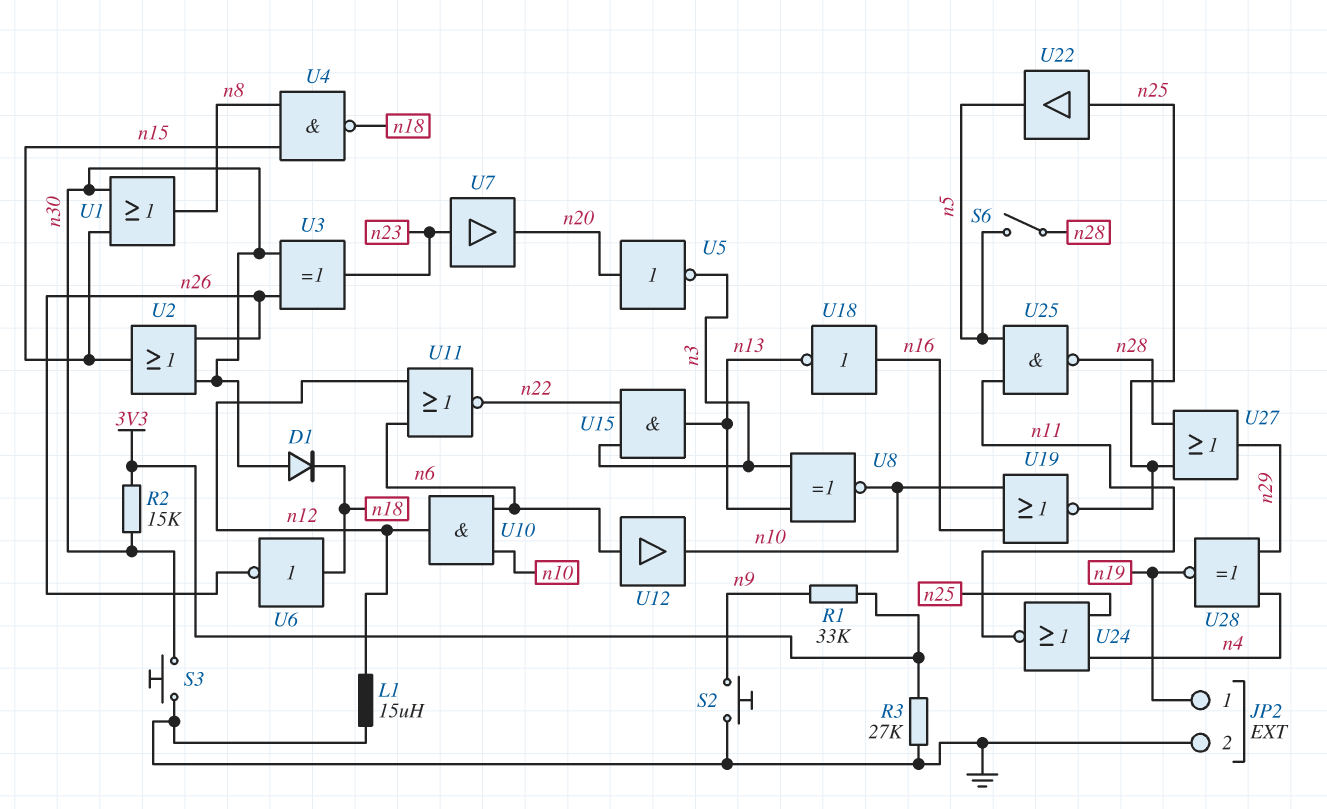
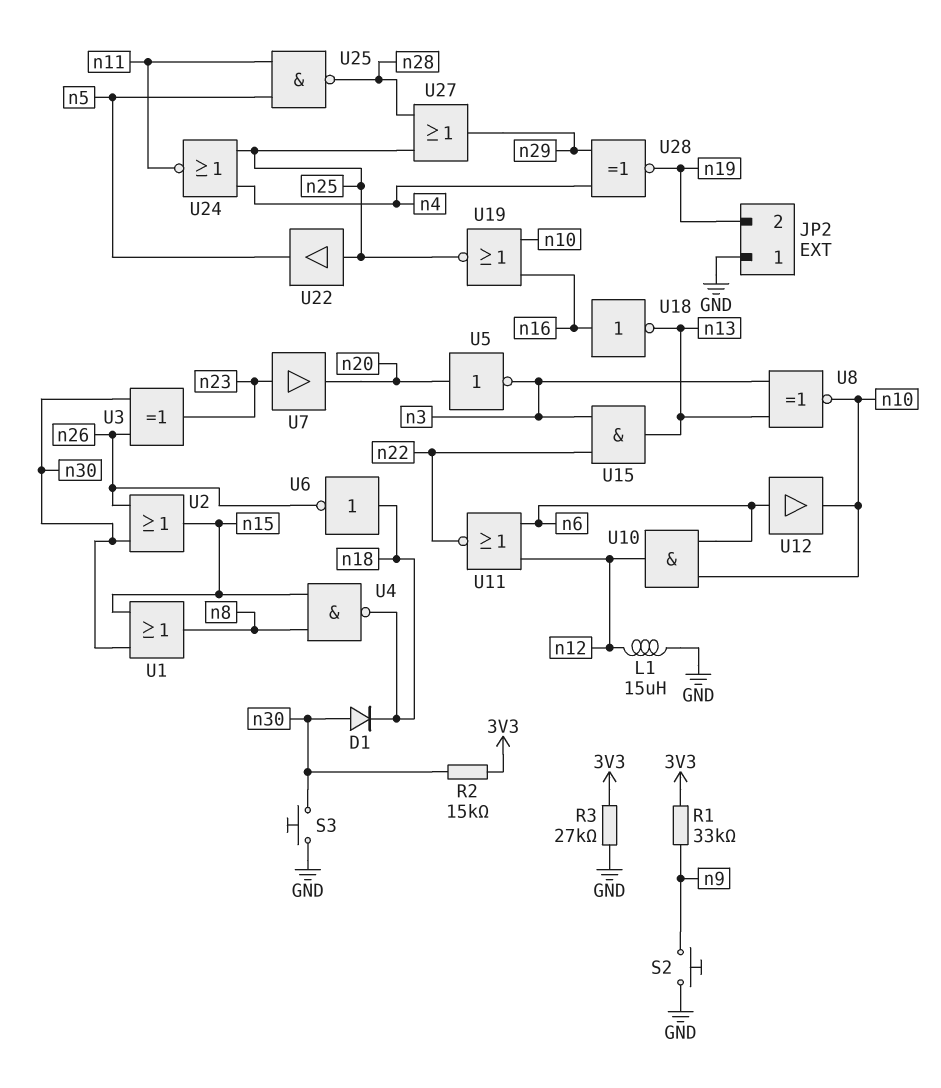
JP2 pin 1: n19 -> GND
JP2 pin 2: GND -> n19
S6: switch (n5, n28) -> none

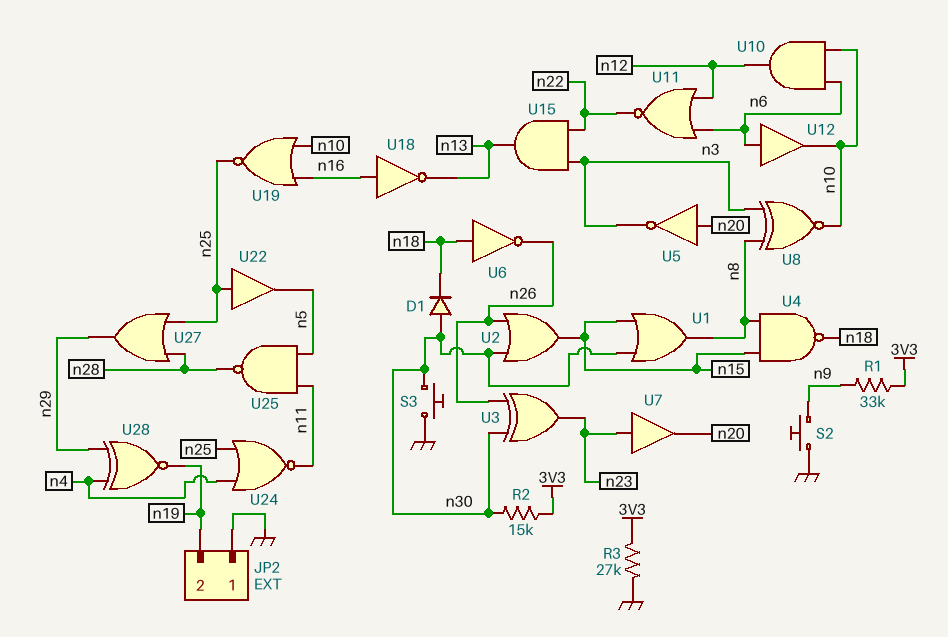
L1: 15uH (GND, n12) -> none
U8: XNOR (in n3, in n13, out n10) -> XNOR (in n3, in n8, out n10)

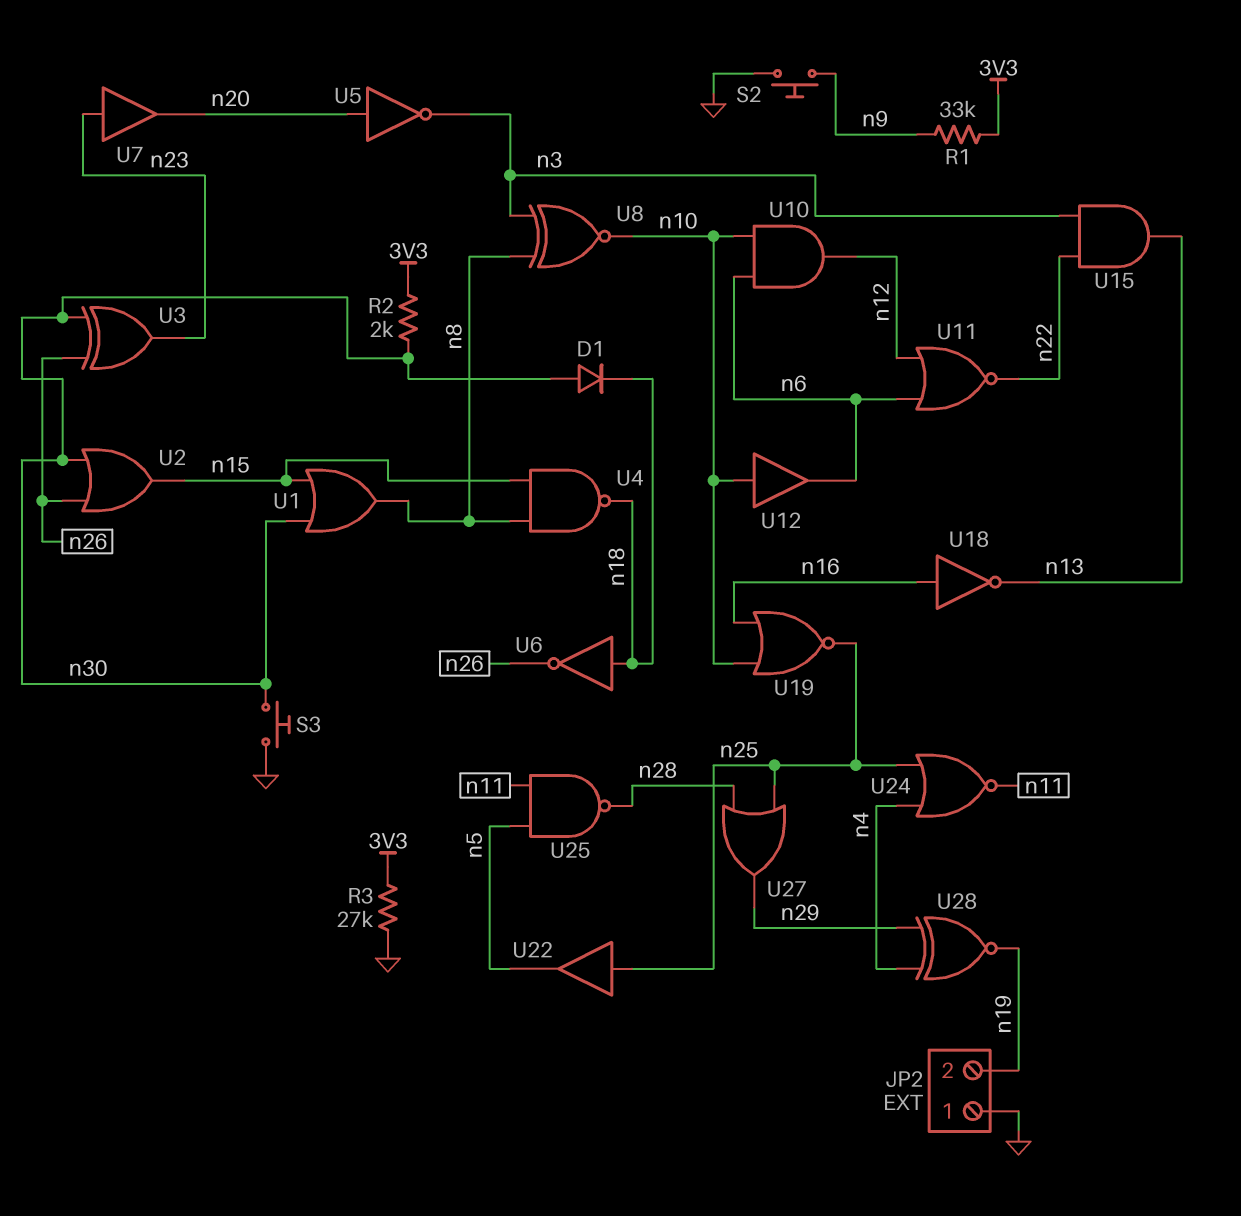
R2: 15k (3V3, n30) -> 2k (3V3, n30)
U12: buffer (in n6, out n10) -> buffer (in n10, out n6)

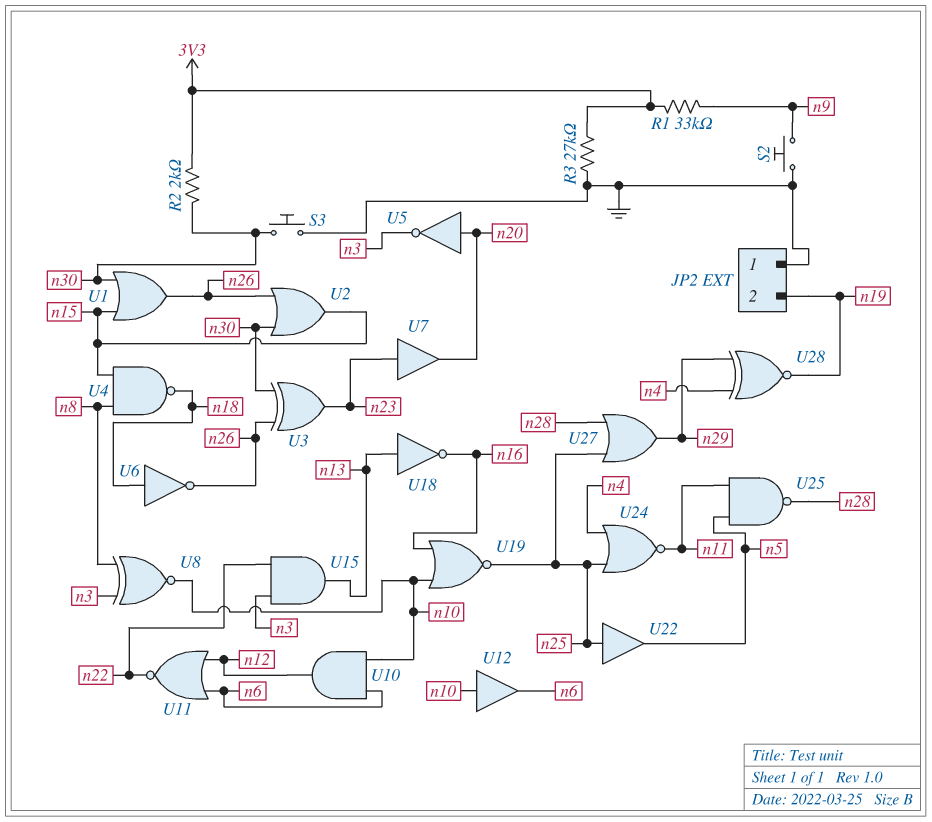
D1: diode (A n30, K n18) -> none
U1: OR (in n15, in n30, out n8) -> OR (in n15, in n30, out n26)
U18: NOT (in n16, out n13) -> NOT (in n13, out n16)

